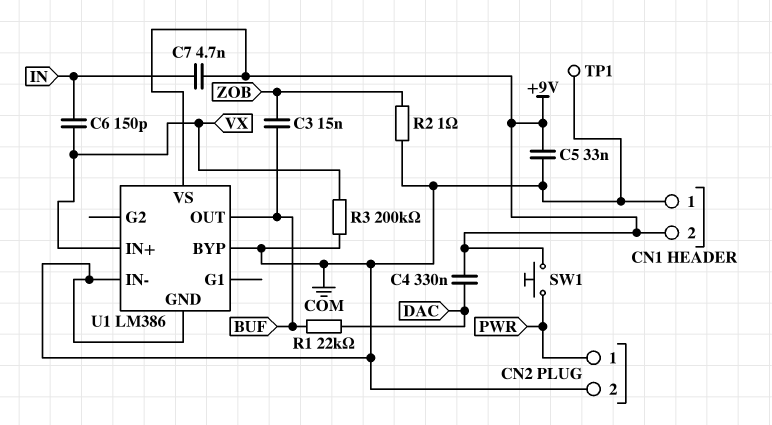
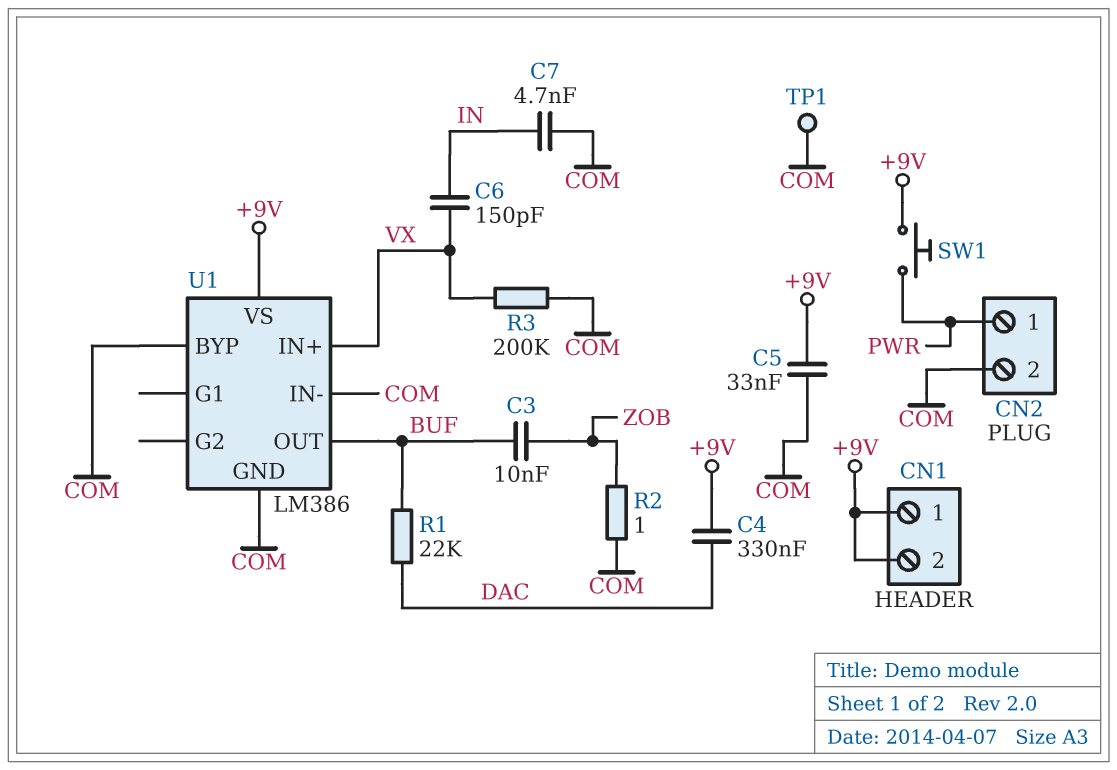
C3: 15nF (BUF, ZOB) -> 10nF (BUF, ZOB)
C7: 4.7nF (+9V, IN) -> 4.7nF (COM, IN)
CN1 pin 1: COM -> +9V

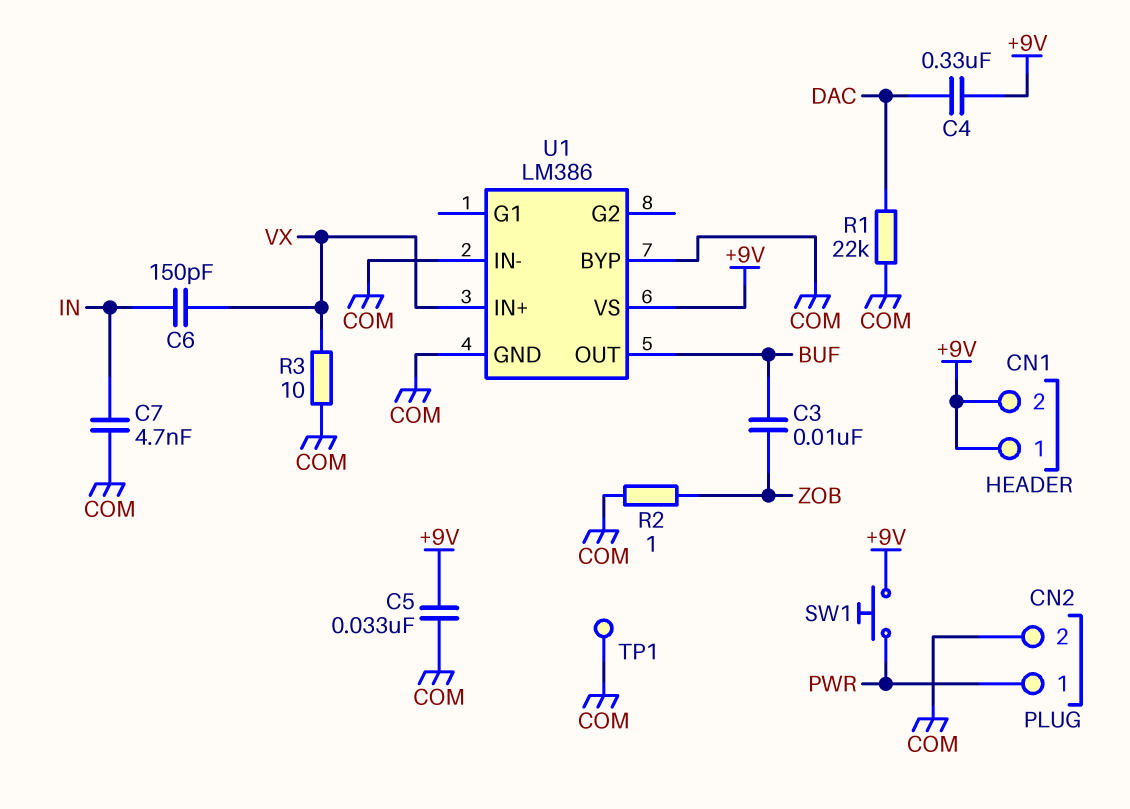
R1: 22k (BUF, DAC) -> 22k (COM, DAC)
R3: 200k (COM, VX) -> 10 (COM, VX)

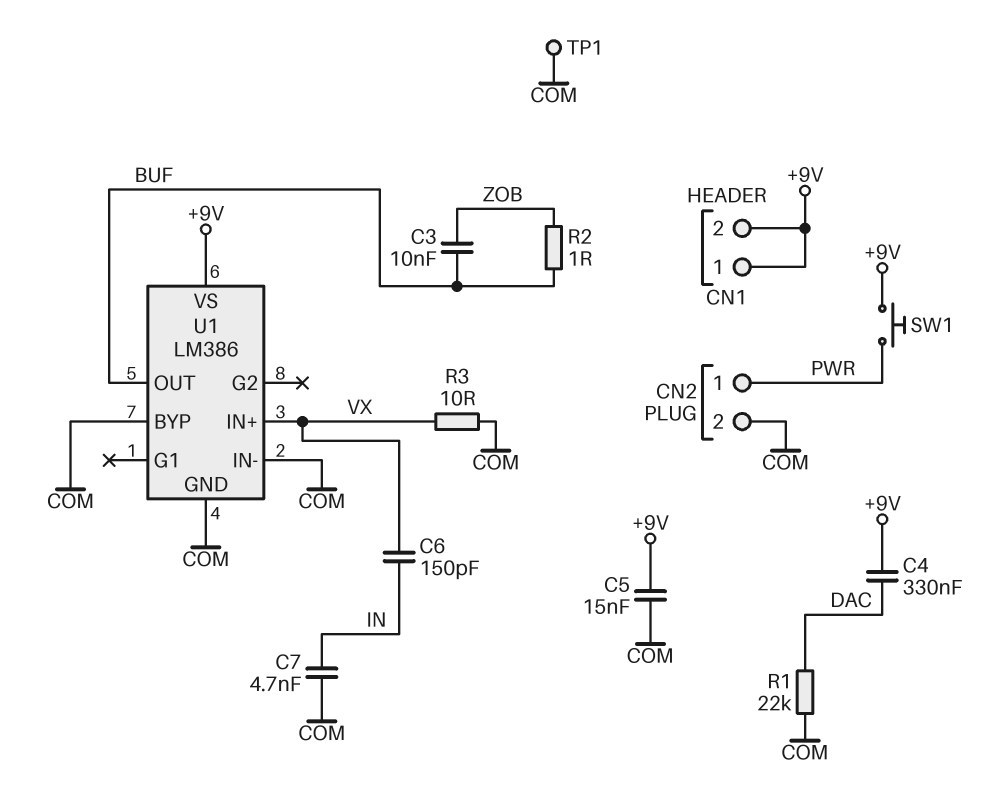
C5: 33nF (+9V, COM) -> 15nF (+9V, COM)
R2: 1 (COM, ZOB) -> 1 (BUF, ZOB)

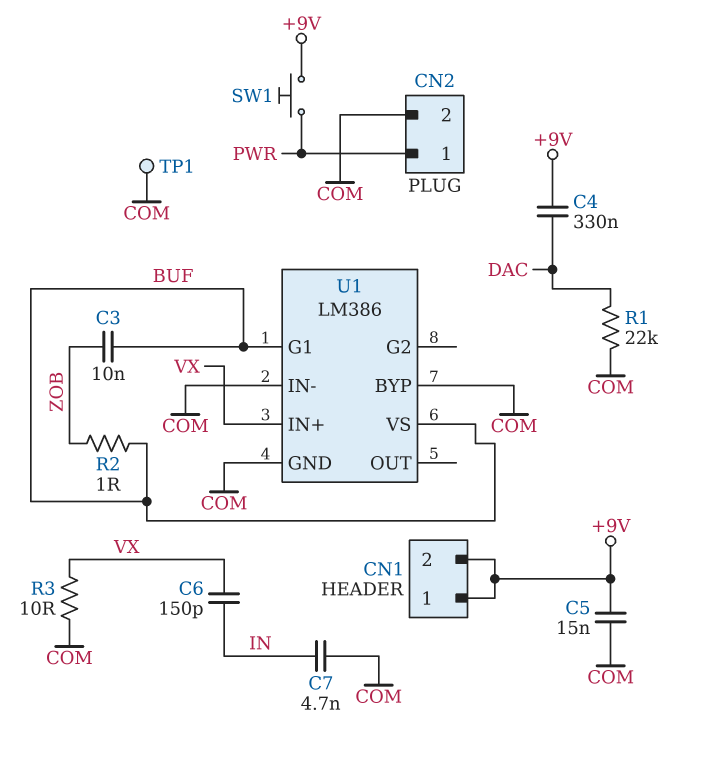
U1 pin G1: none -> BUF
U1 pin OUT: BUF -> none
U1 pin VS: +9V -> BUF

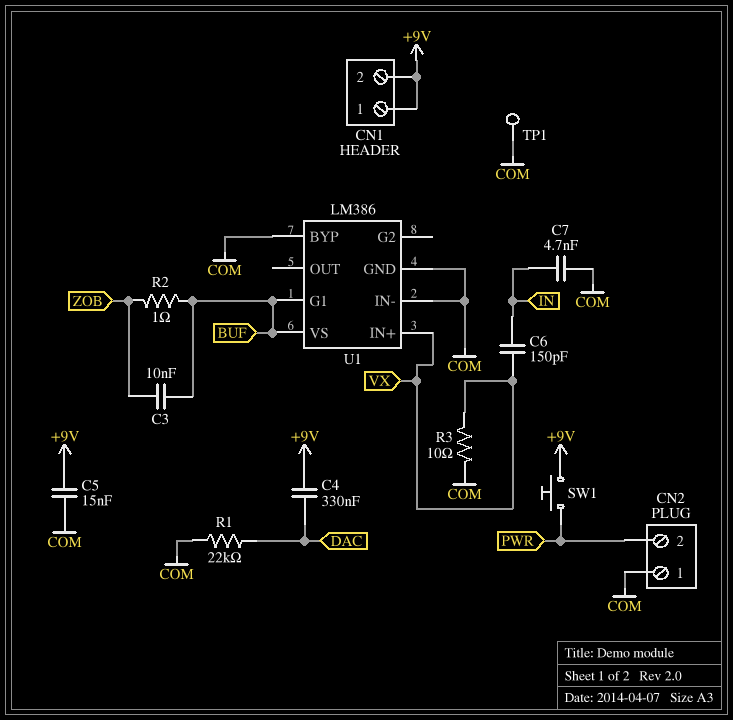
CN2 pin 1: PWR -> COM
CN2 pin 2: COM -> PWR

